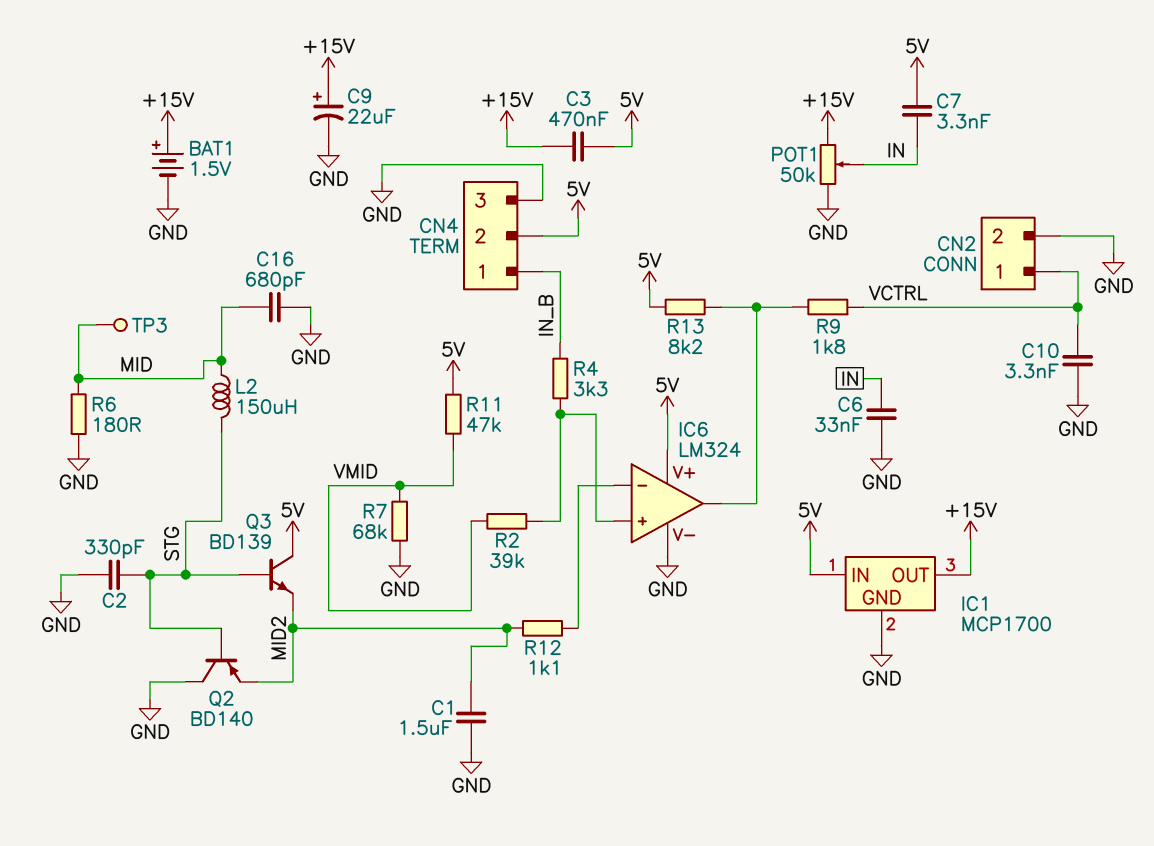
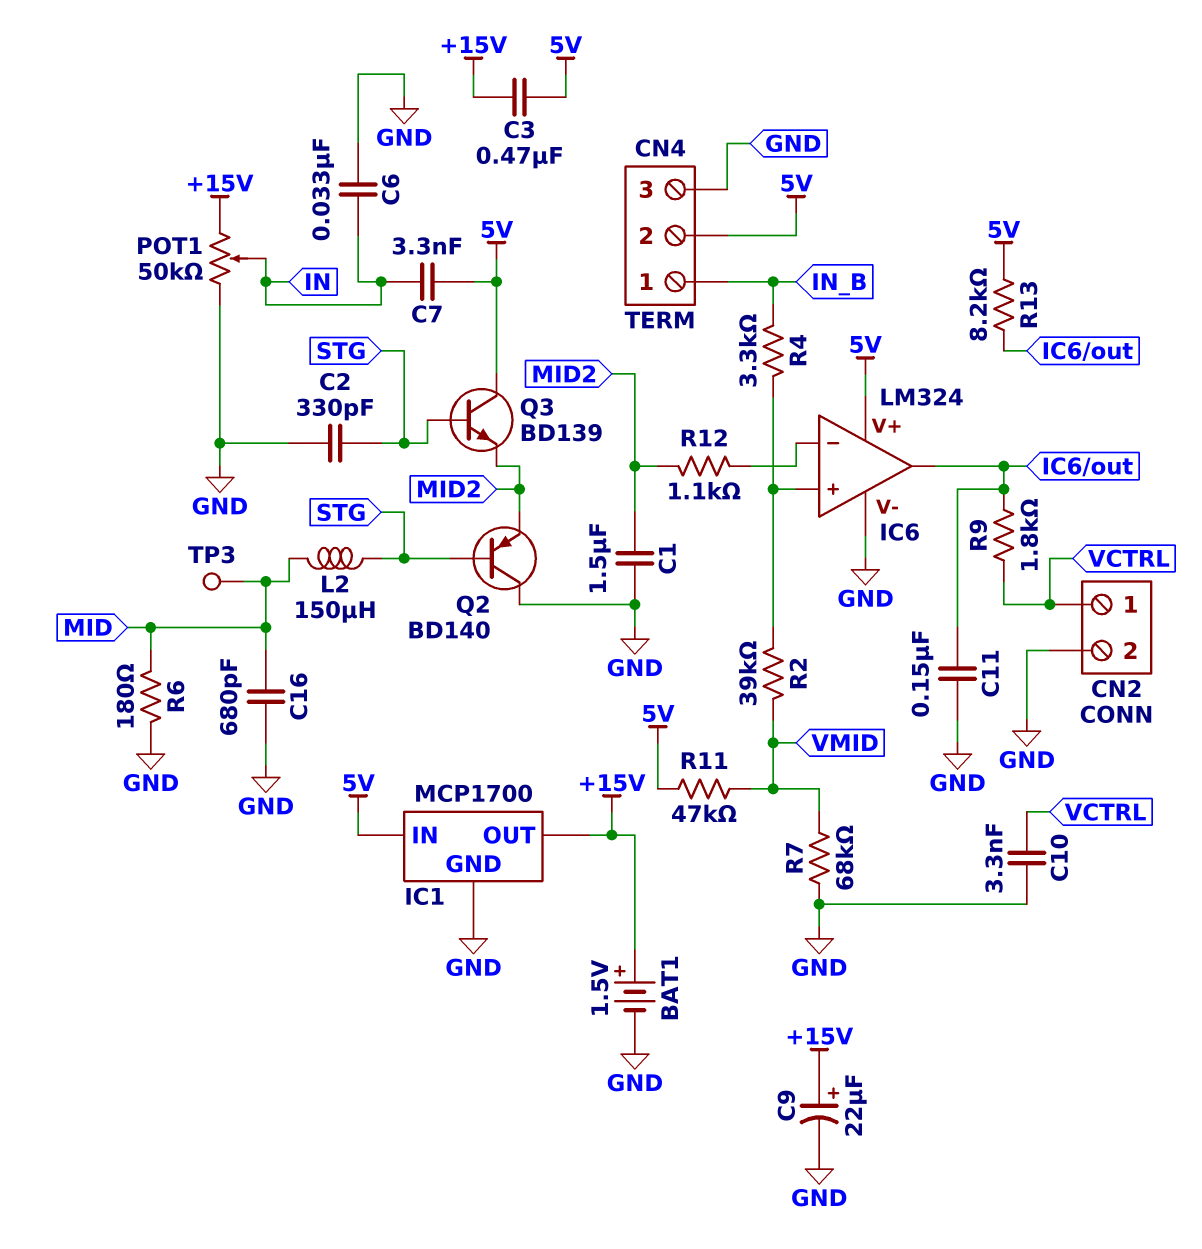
C11: none -> 150nF (GND, IC6/out)

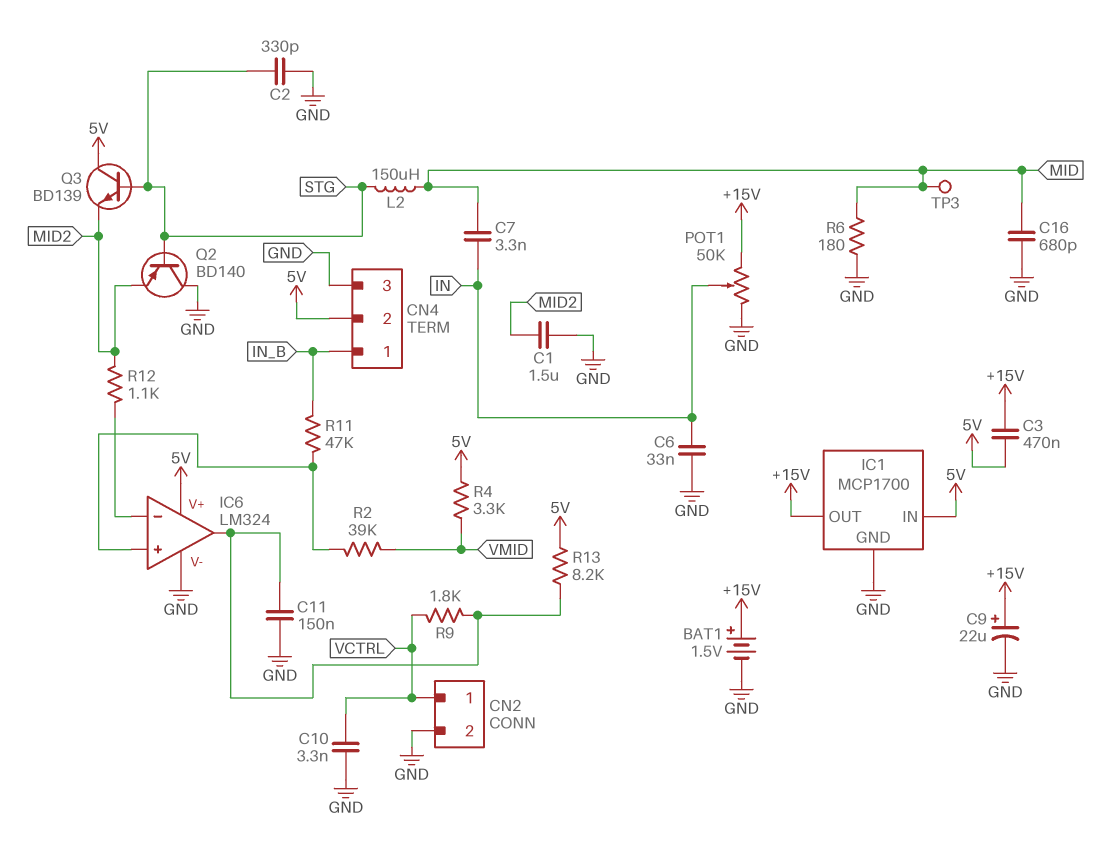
C7: 3.3nF (5V, IN) -> 3.3nF (IN, MID)
R4: 3.3k (IC6/in+, IN_B) -> 3.3k (5V, VMID)
R7: 68k (GND, VMID) -> none
R11: 47k (5V, VMID) -> 47k (IC6/in+, IN_B)

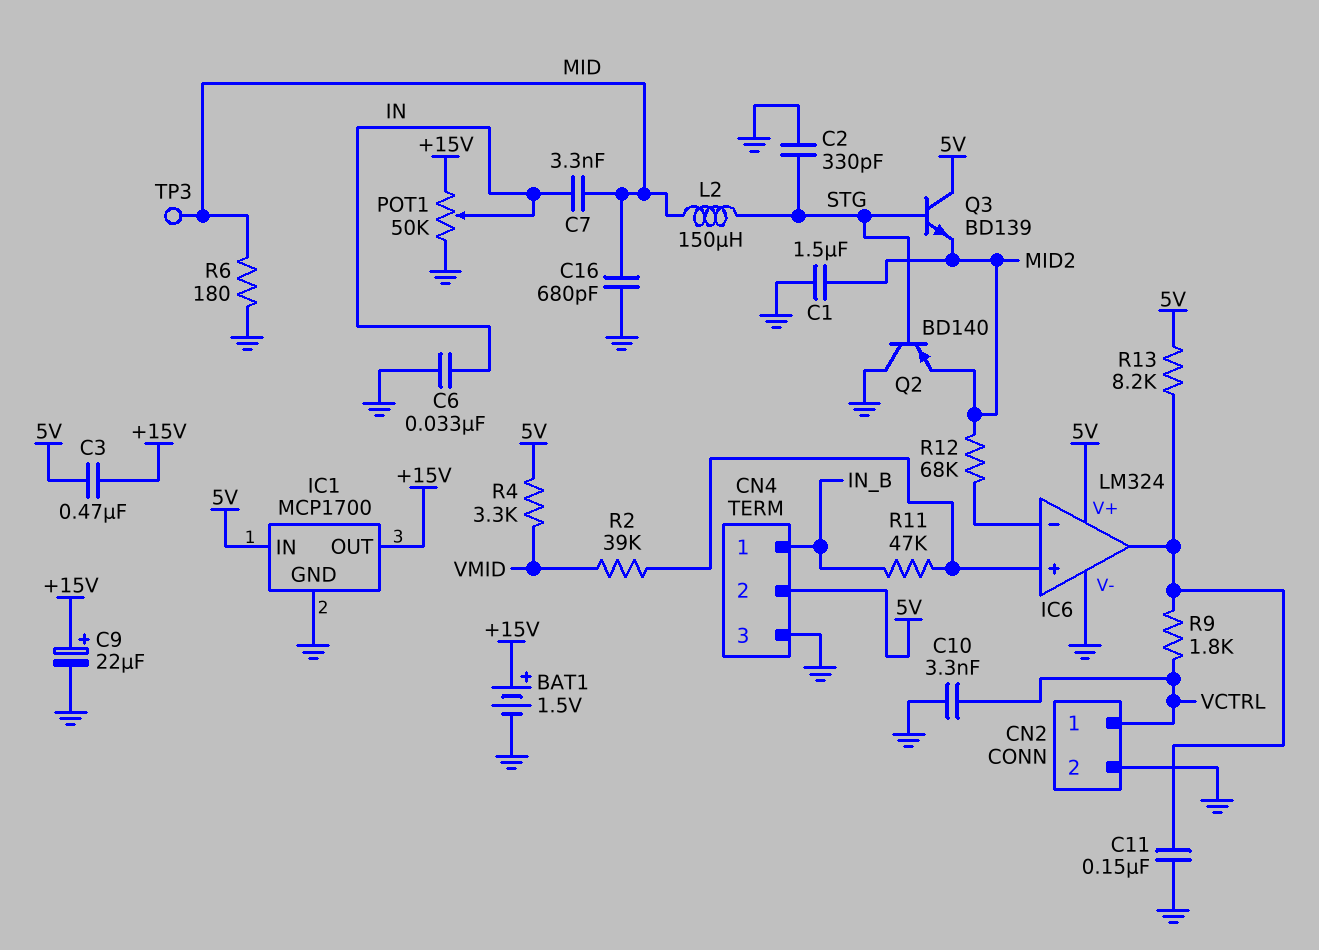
R12: 1.1k (IC6/in-, MID2) -> 68k (IC6/in-, MID2)

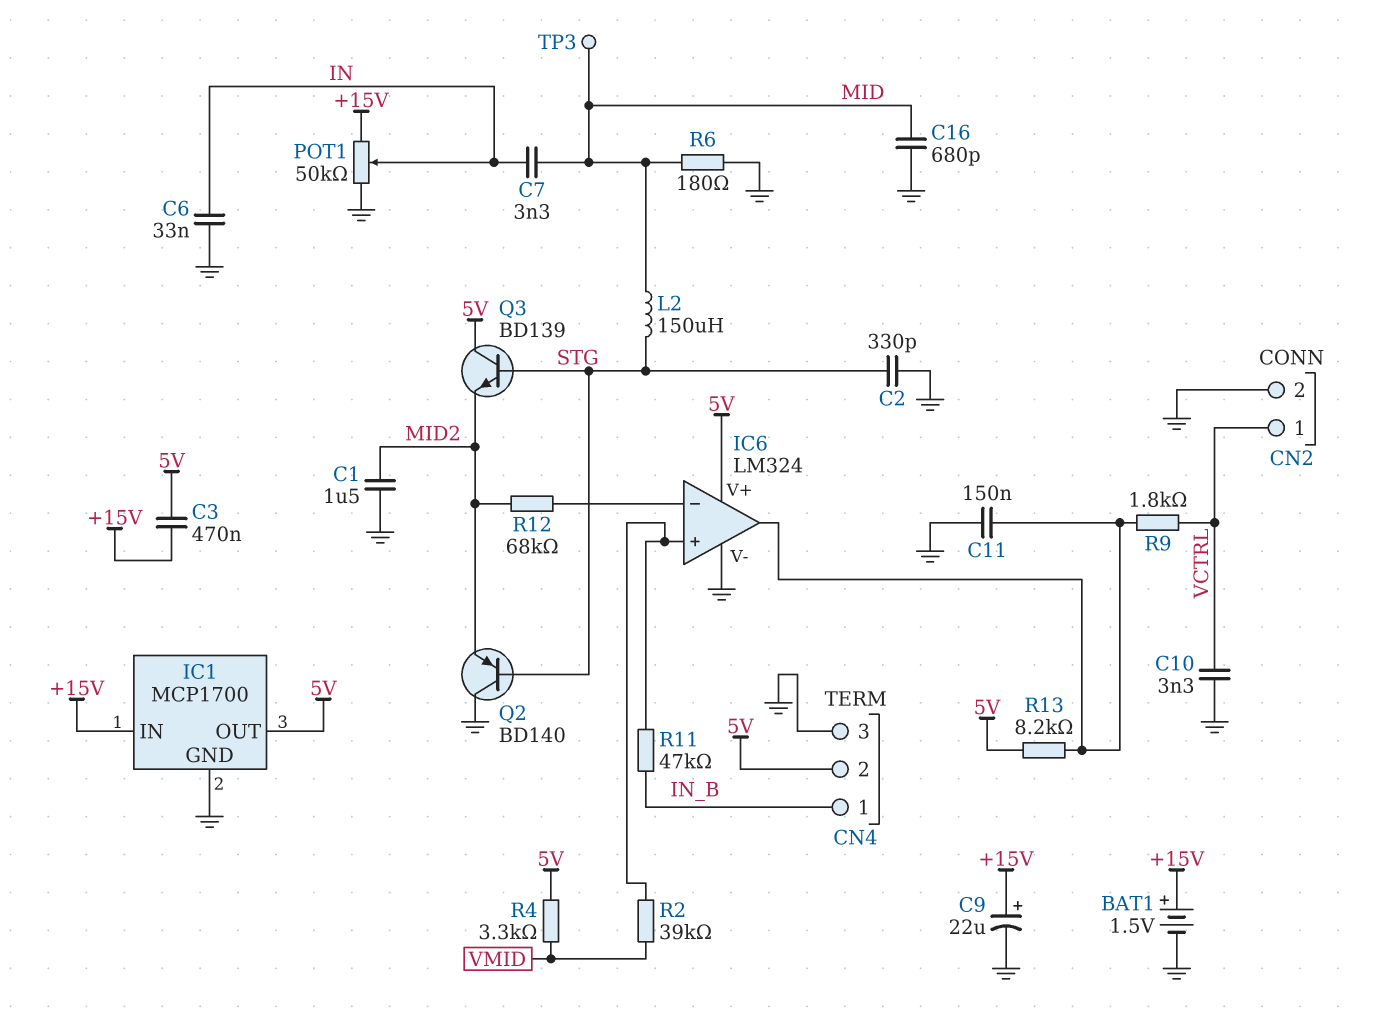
IC1 pin IN: 5V -> +15V
IC1 pin OUT: +15V -> 5V

